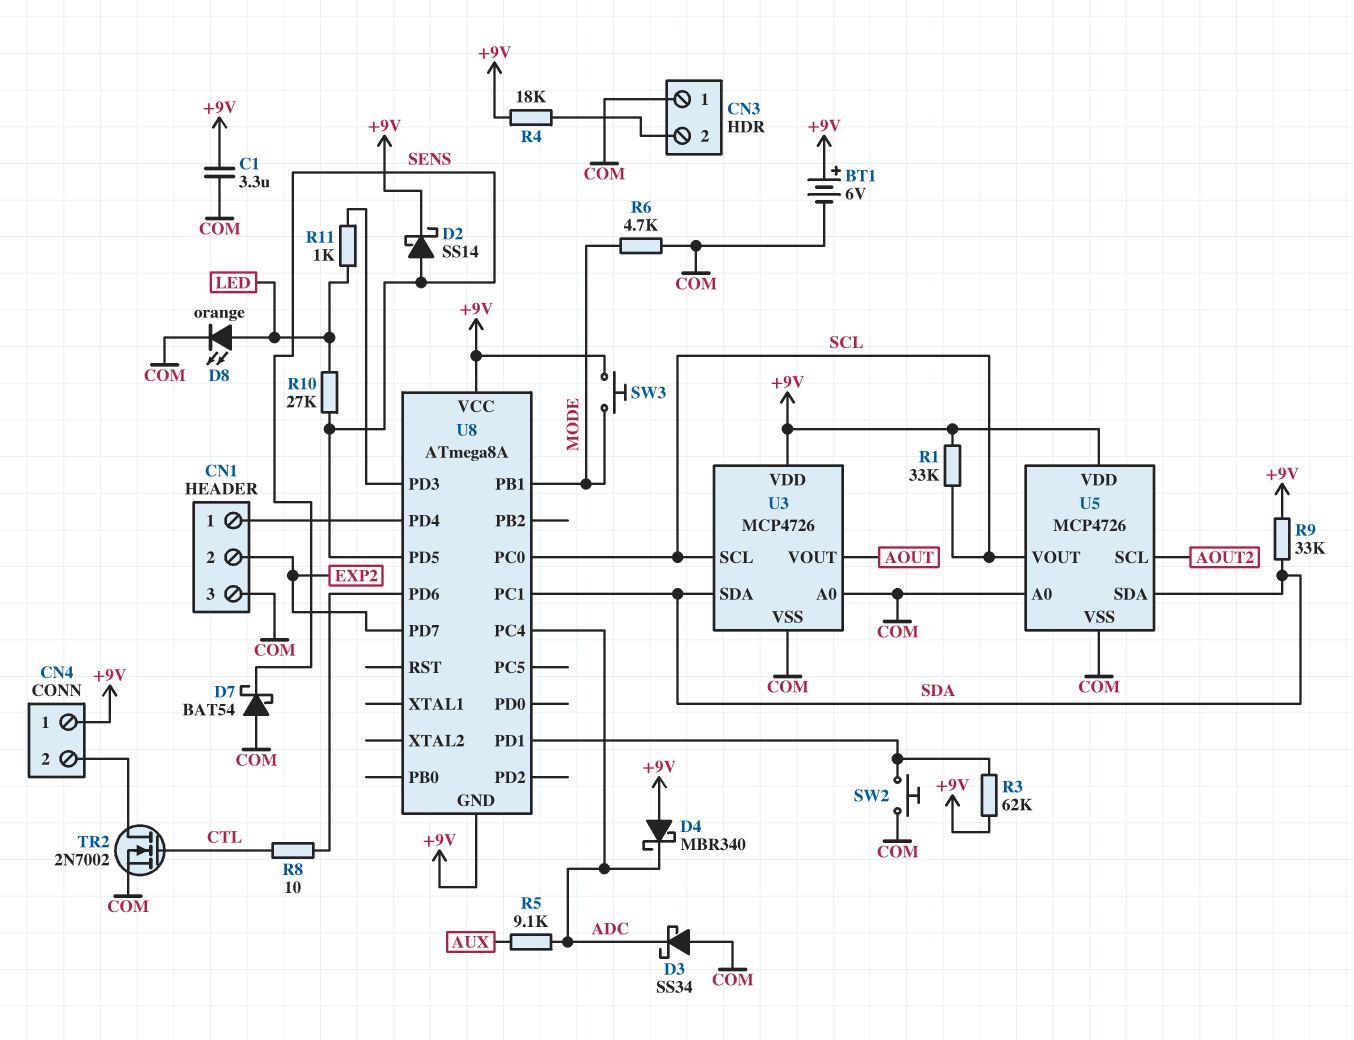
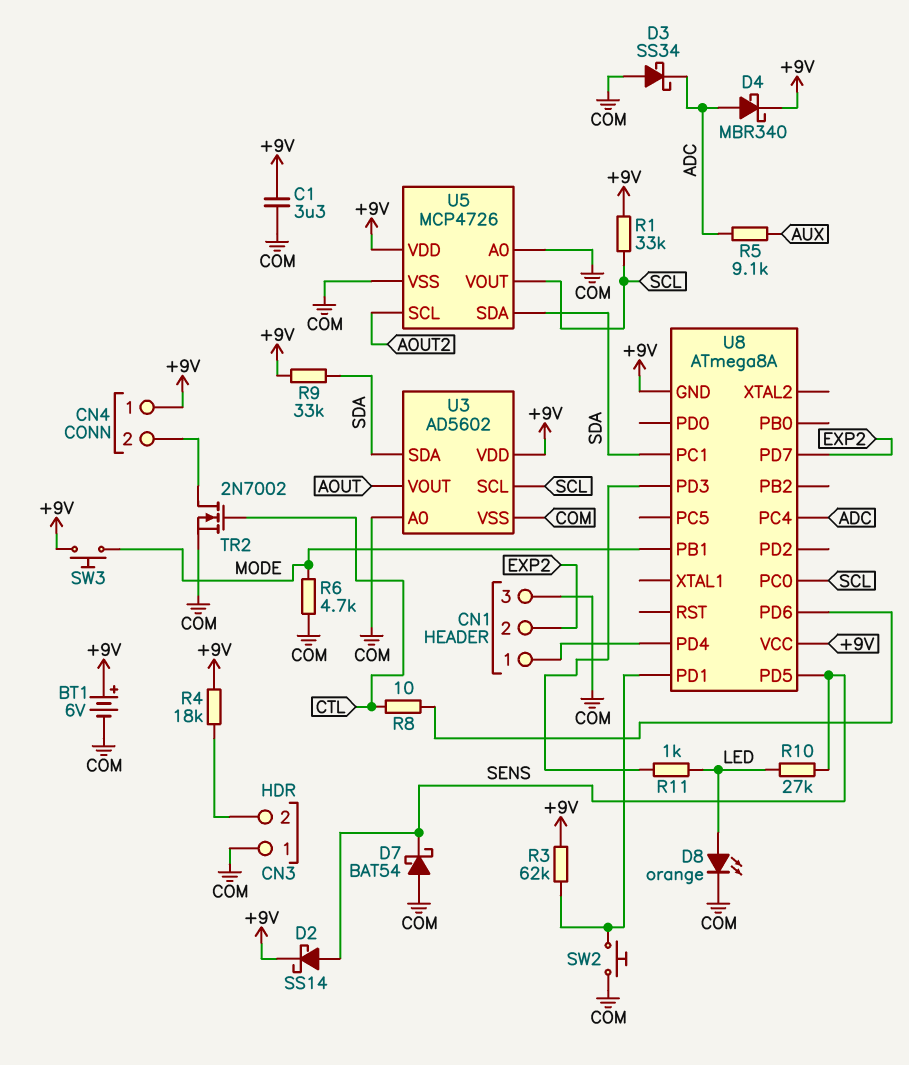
D4: schottky MBR340 (A +9V, K ADC) -> schottky MBR340 (A ADC, K +9V)
U3: MCP4726 -> AD5602

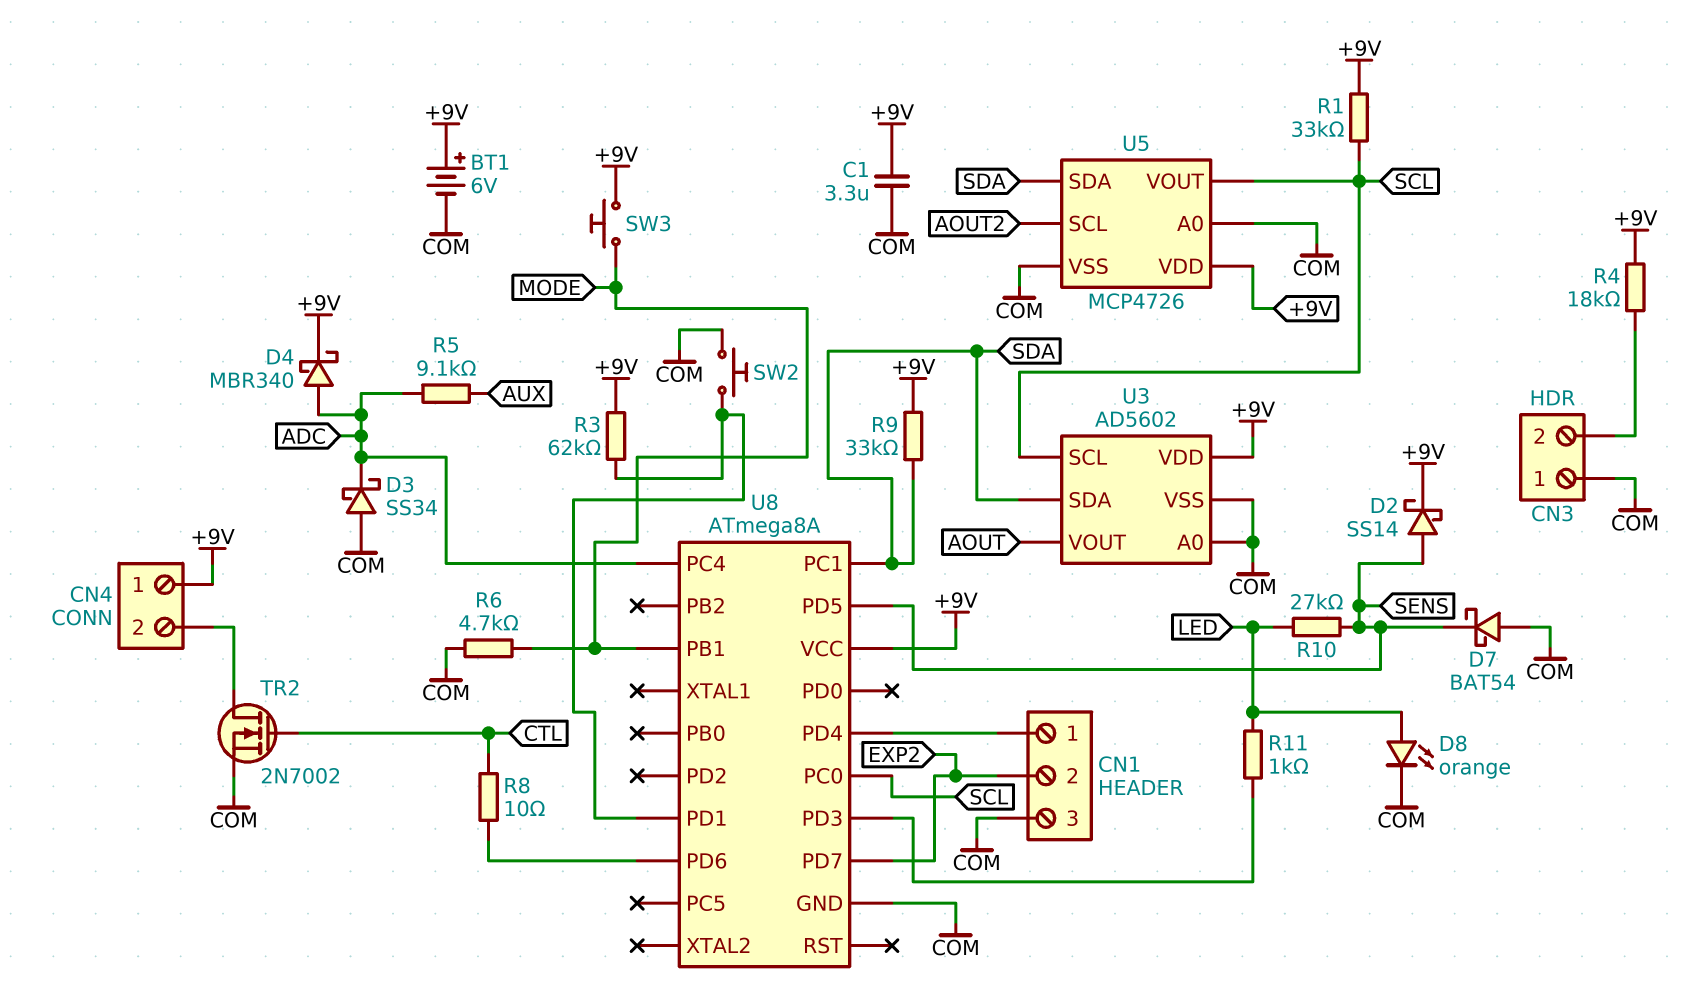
U8 pin GND: +9V -> COM

